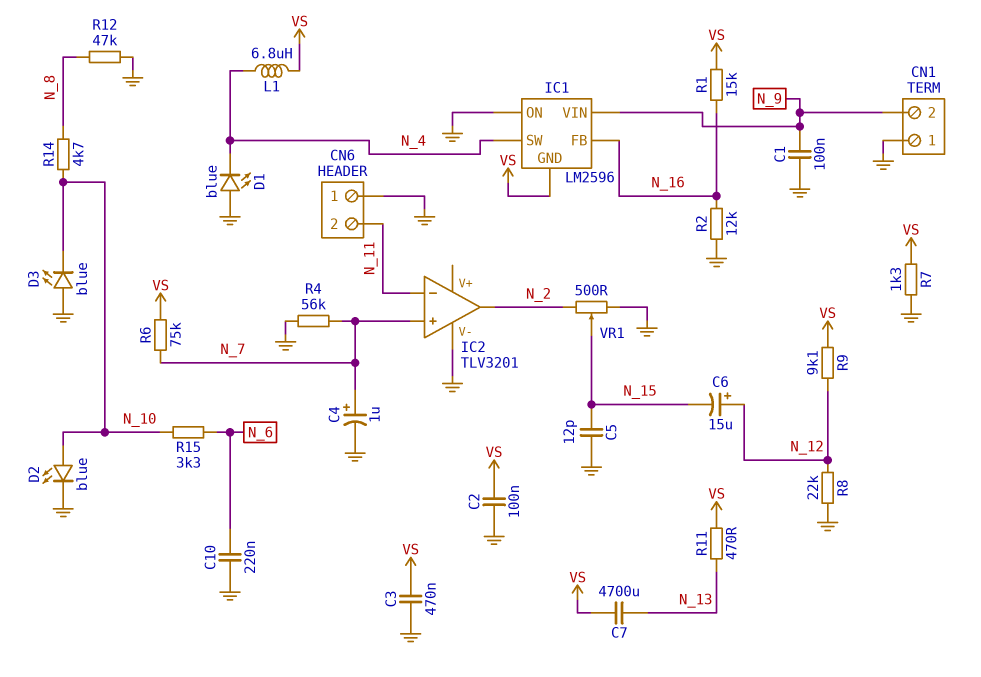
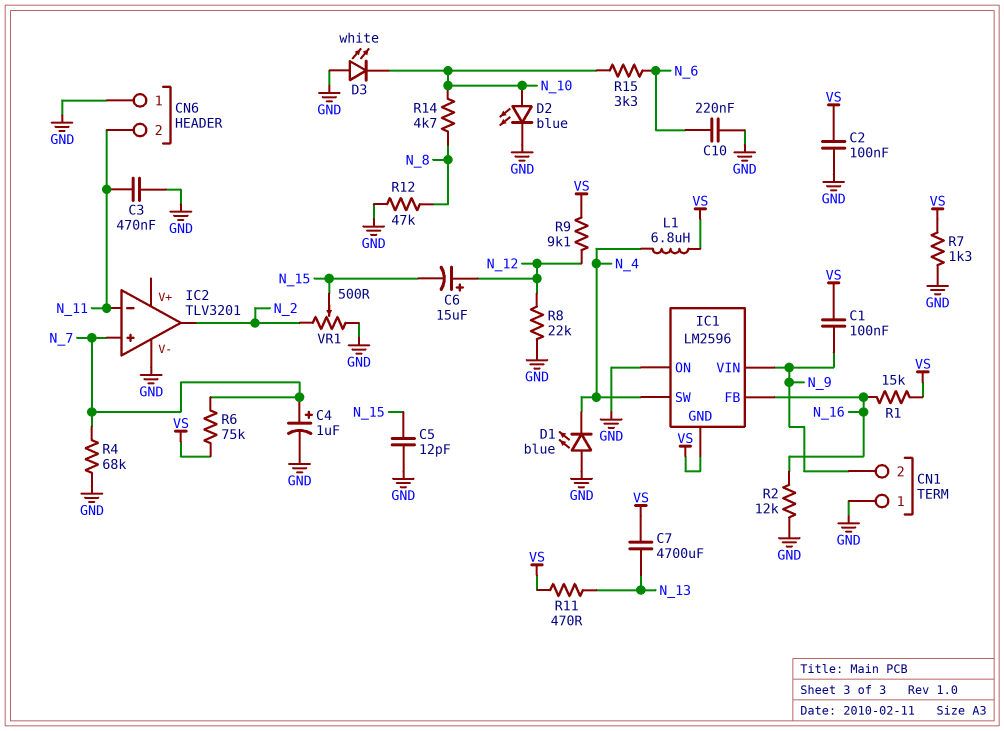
C1: 100nF (GND, N_9) -> 100nF (N_9, VS)
C3: 470nF (GND, VS) -> 470nF (GND, N_11)
D3: LED blue (A GND, K N_10) -> LED white (A GND, K N_10)
R4: 56k (GND, N_7) -> 68k (GND, N_7)

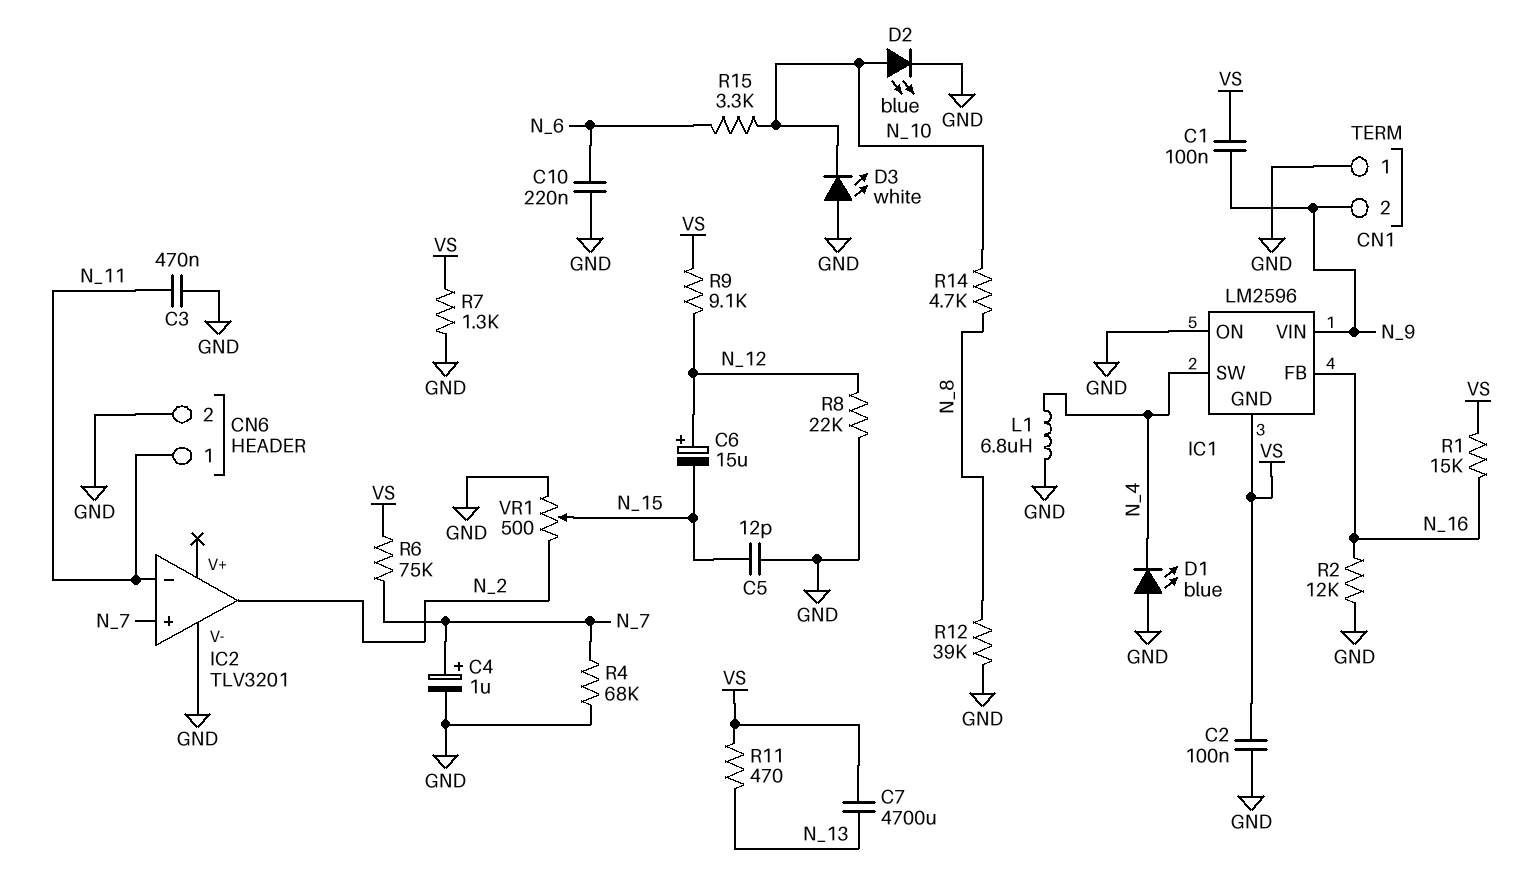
CN6 pin 1: GND -> N_11
CN6 pin 2: N_11 -> GND
L1: 6.8uH (N_4, VS) -> 6.8uH (GND, N_4)
R12: 47k (GND, N_8) -> 39k (GND, N_8)

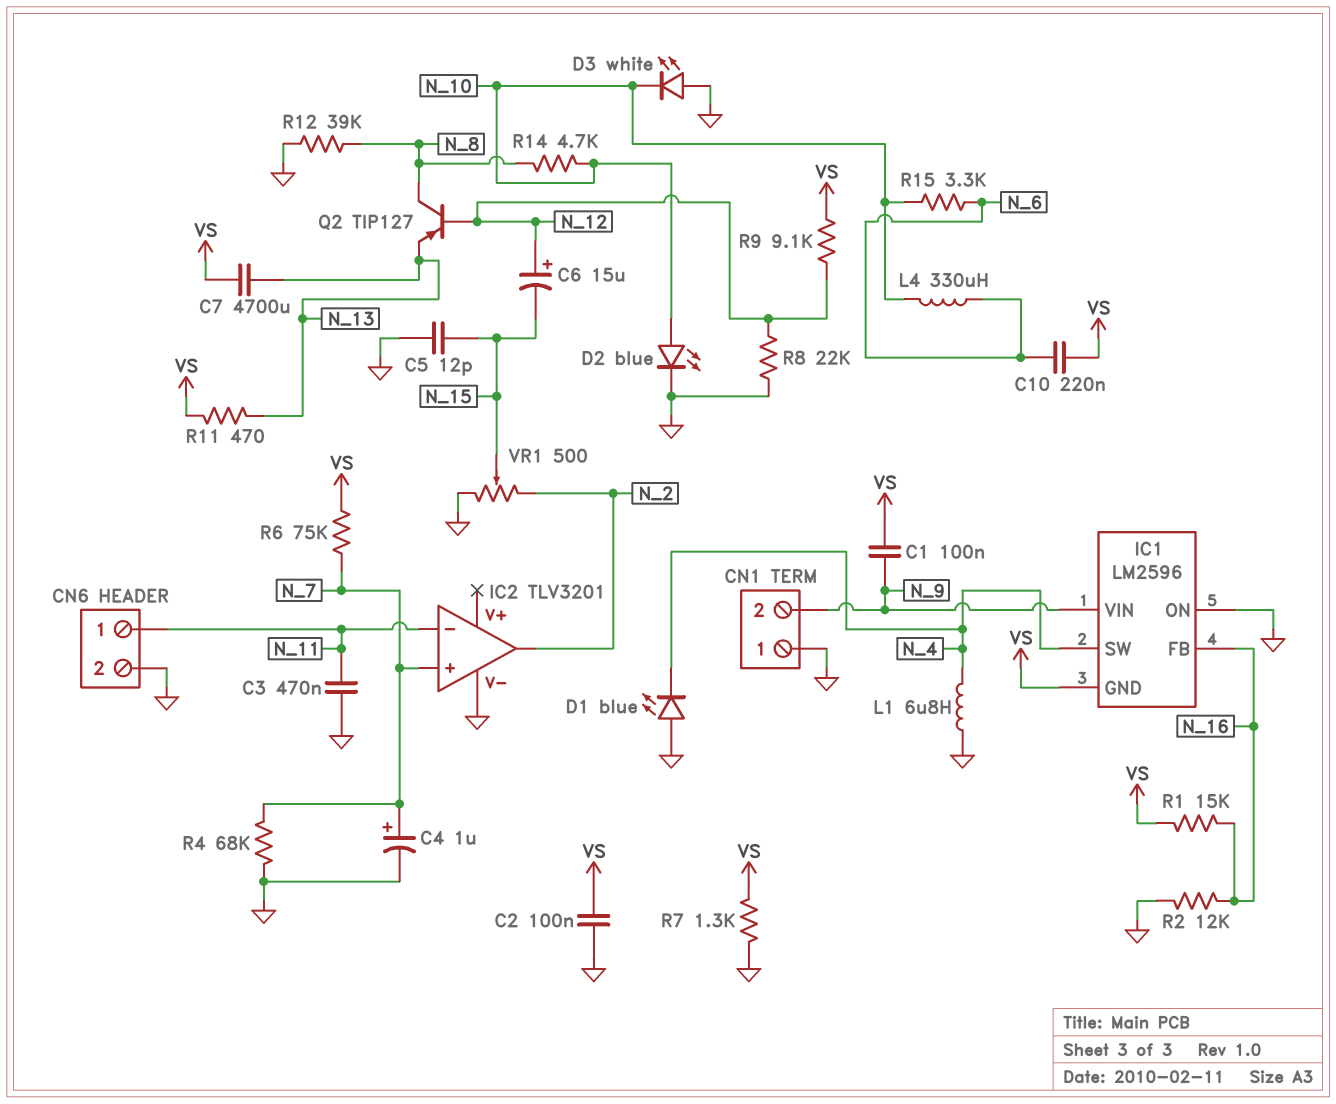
C10: 220nF (GND, N_6) -> 220nF (N_6, VS)
L4: none -> 330uH (N_6, N_10)
Q2: none -> PNP TIP127 (B N_12, C N_8, E N_13)

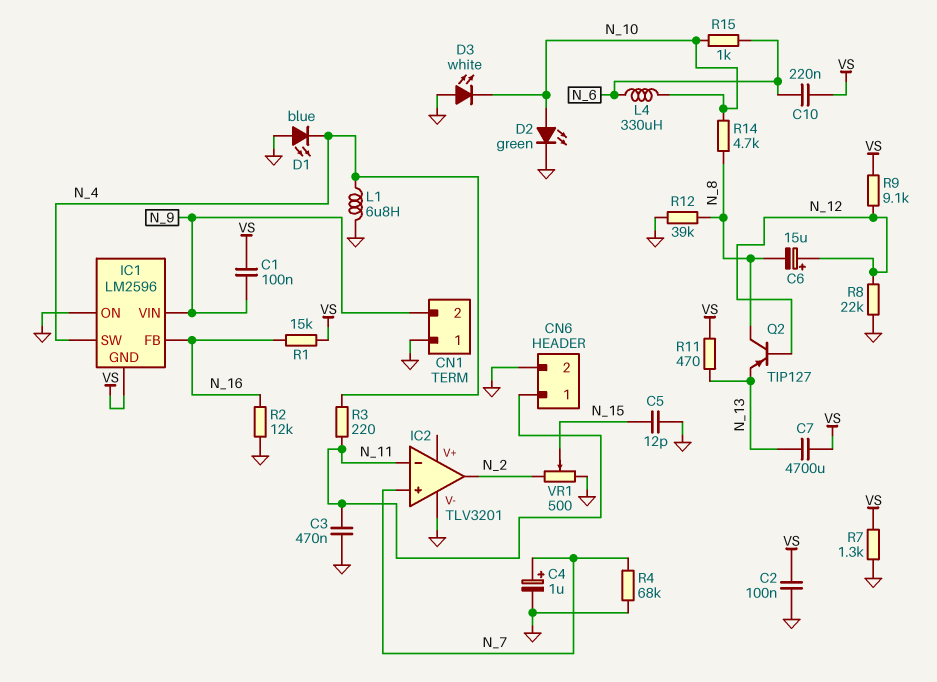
C6: 15uF (plus N_12, minus N_15) -> 15uF (plus N_12, minus N_8)
D2: LED blue (A N_10, K GND) -> LED green (A N_10, K GND)
R3: none -> 220 (N_4, N_11)
R6: 75k (N_7, VS) -> none
R15: 3.3k (N_6, N_10) -> 1k (N_6, N_10)

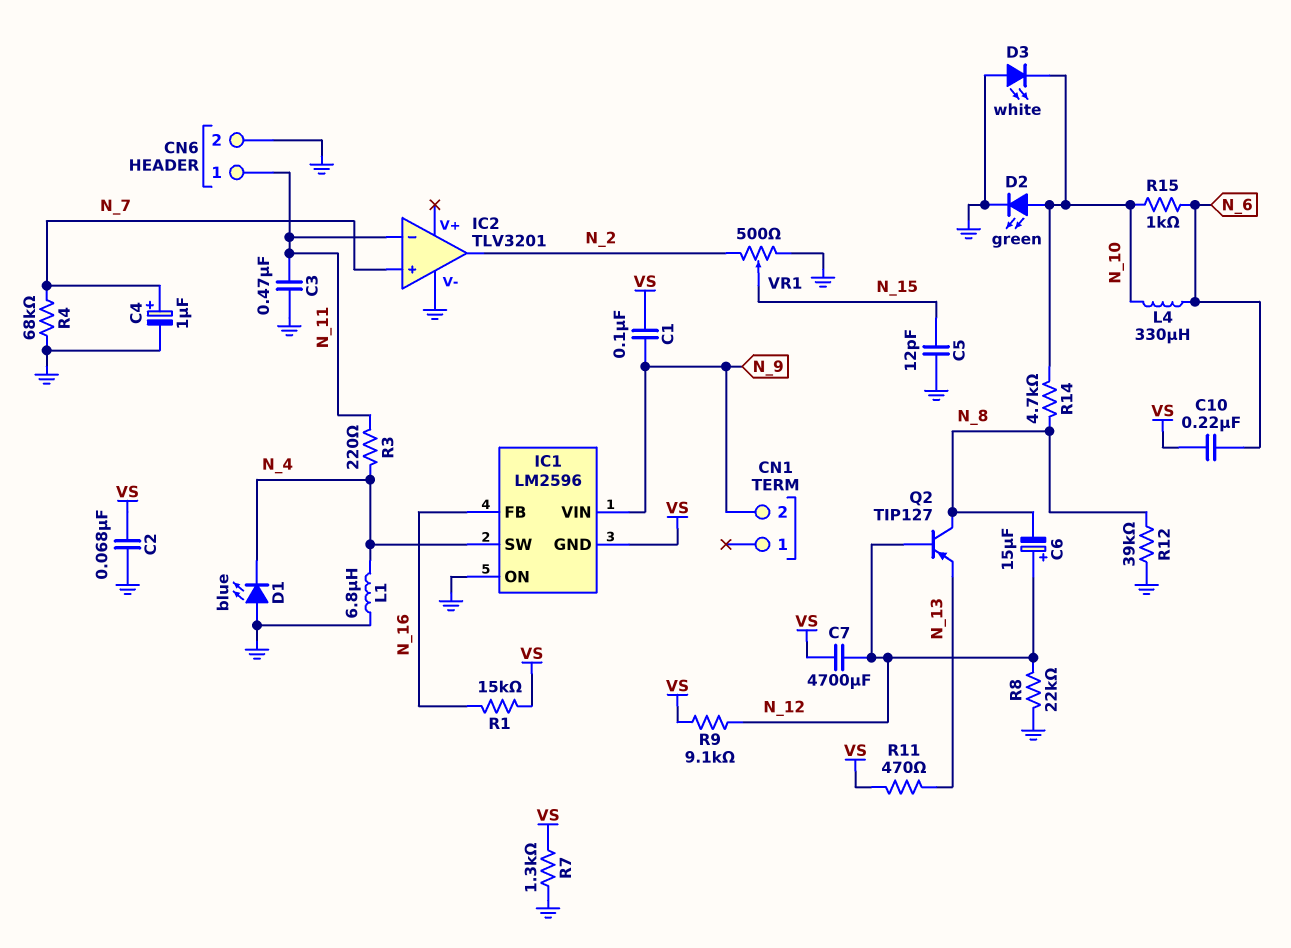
C2: 100nF (GND, VS) -> 68nF (GND, VS)
C7: 4700uF (N_13, VS) -> 4700uF (N_12, VS)
CN1 pin 1: GND -> none
R2: 12k (GND, N_16) -> none

